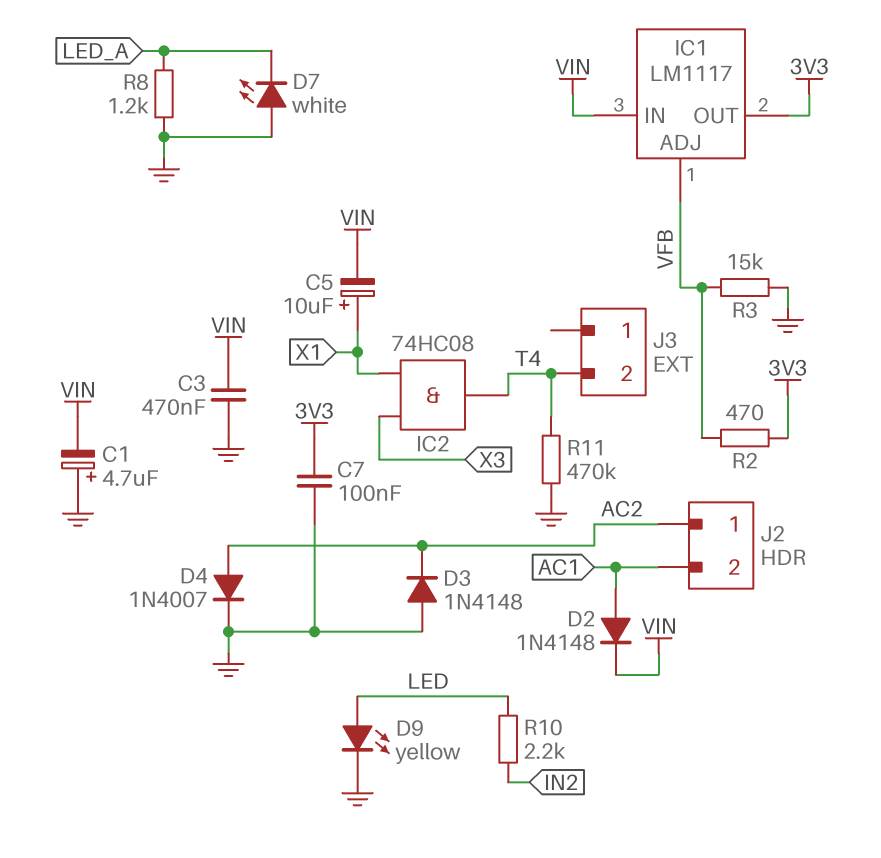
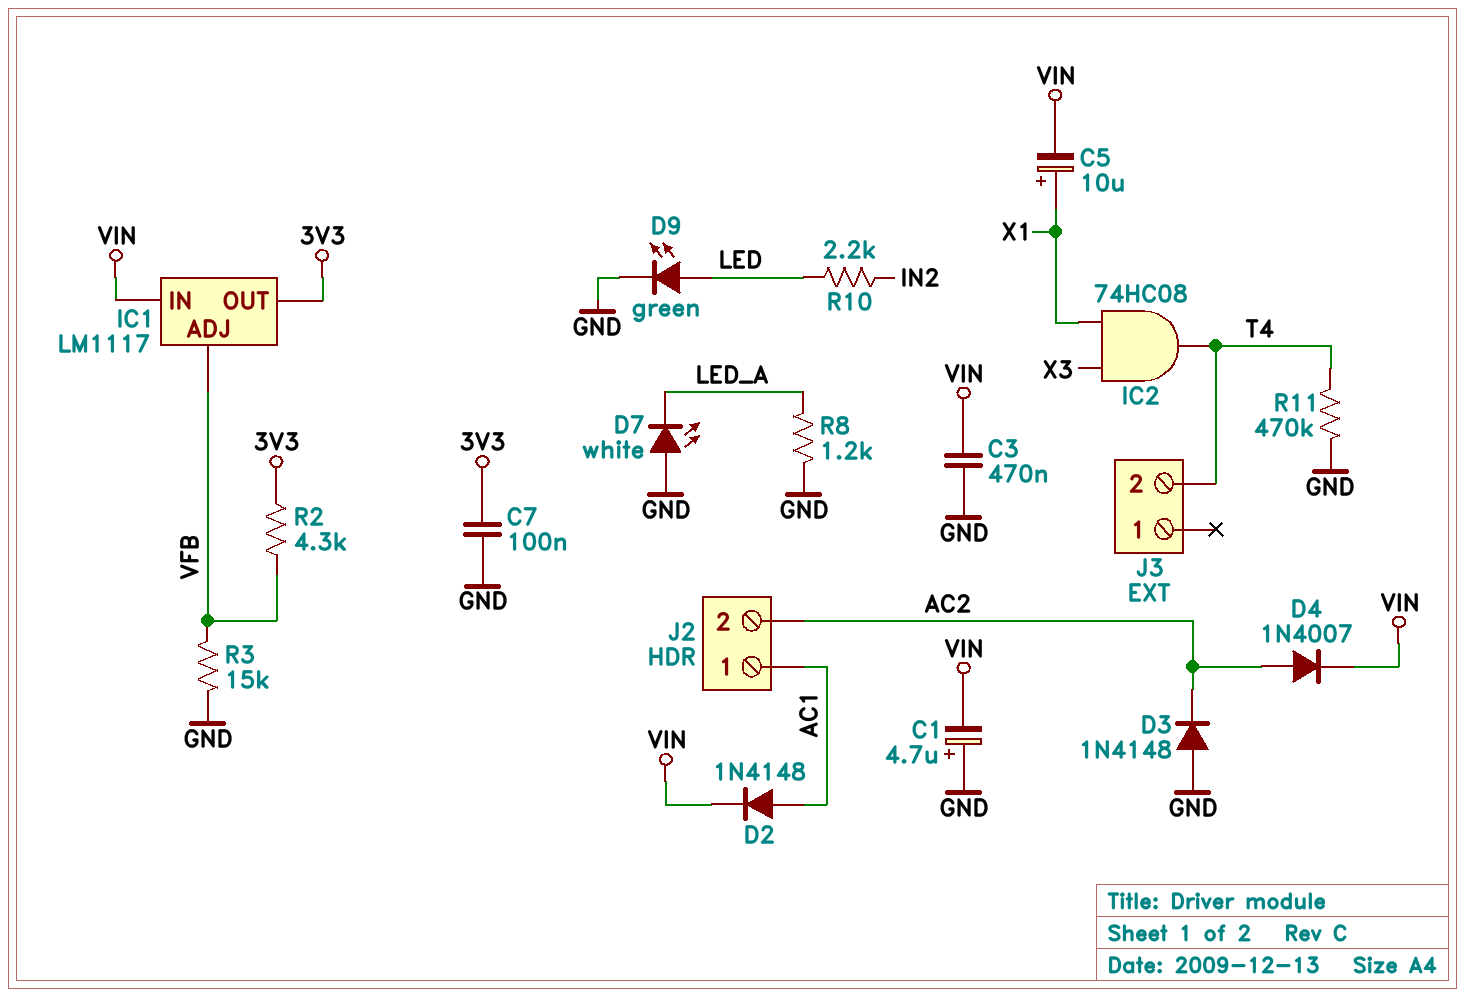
D4: diode 1N4007 (A AC2, K GND) -> diode 1N4007 (A AC2, K VIN)
D9: LED yellow (A LED, K GND) -> LED green (A LED, K GND)
J2 pin 1: AC2 -> AC1
J2 pin 2: AC1 -> AC2
R2: 470 (3V3, VFB) -> 4.3k (3V3, VFB)

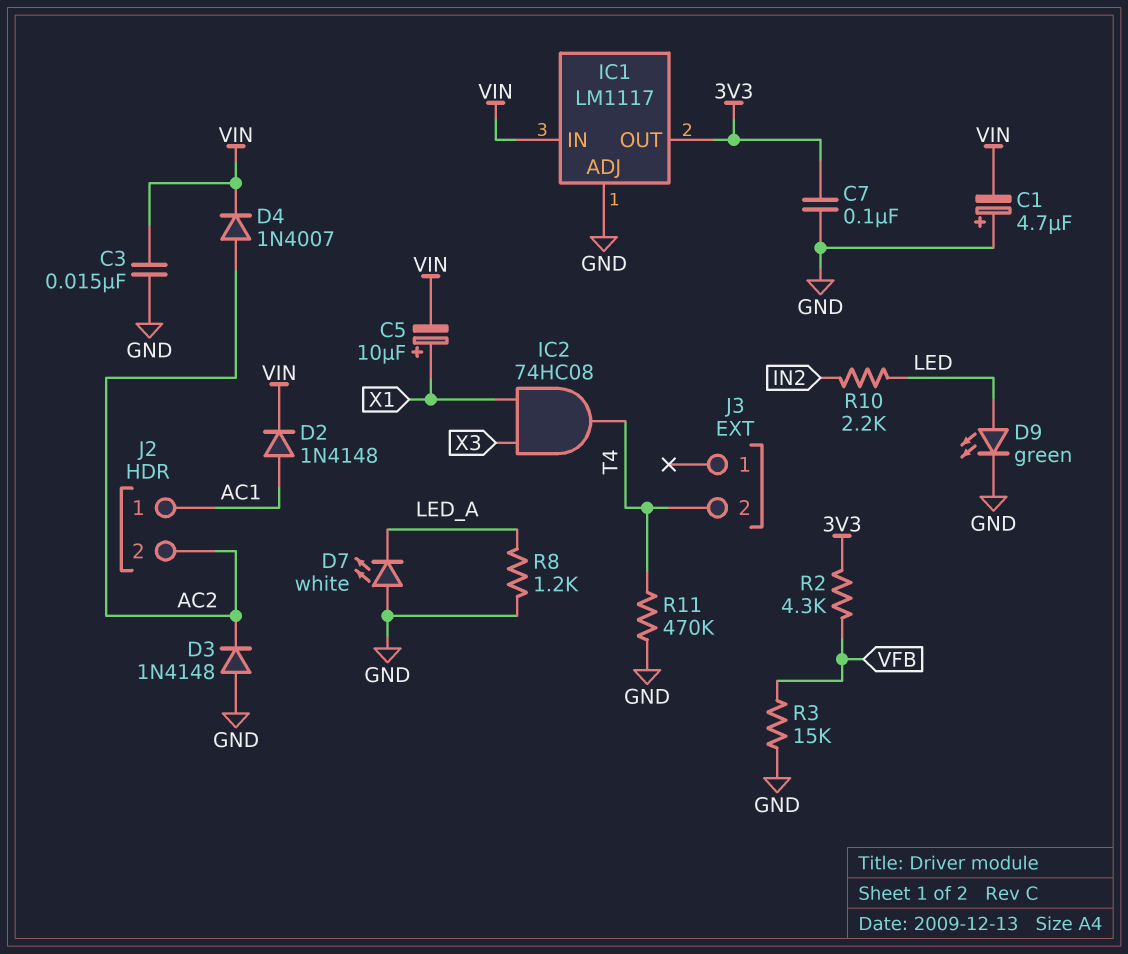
C3: 470nF (GND, VIN) -> 15nF (GND, VIN)
IC1 pin ADJ: VFB -> GND

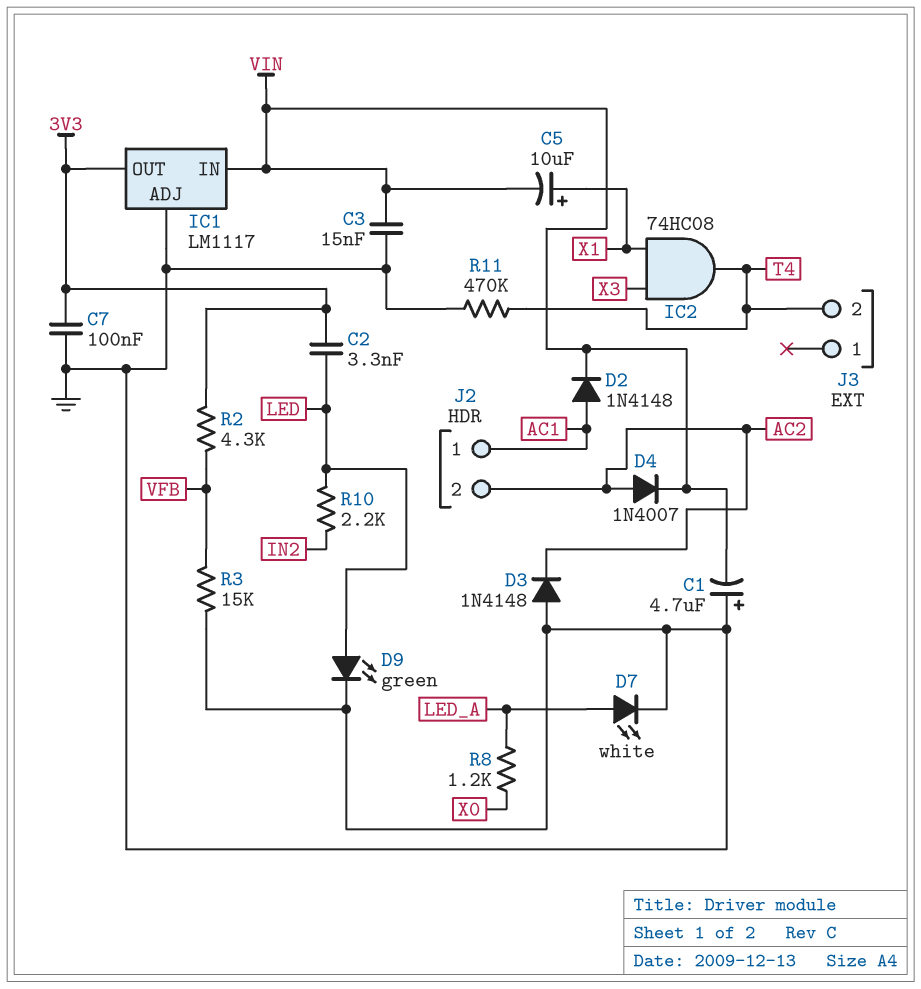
C2: none -> 3.3nF (3V3, LED)
D7: LED white (A GND, K LED_A) -> LED white (A LED_A, K GND)
R8: 1.2k (GND, LED_A) -> 1.2k (LED_A, X0)

